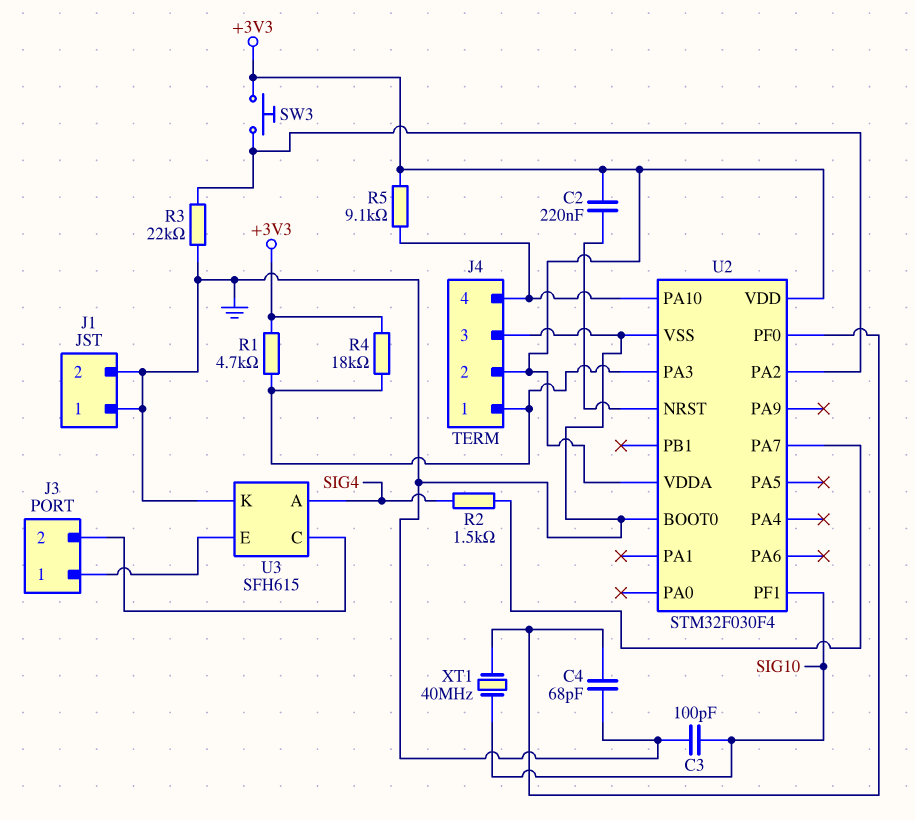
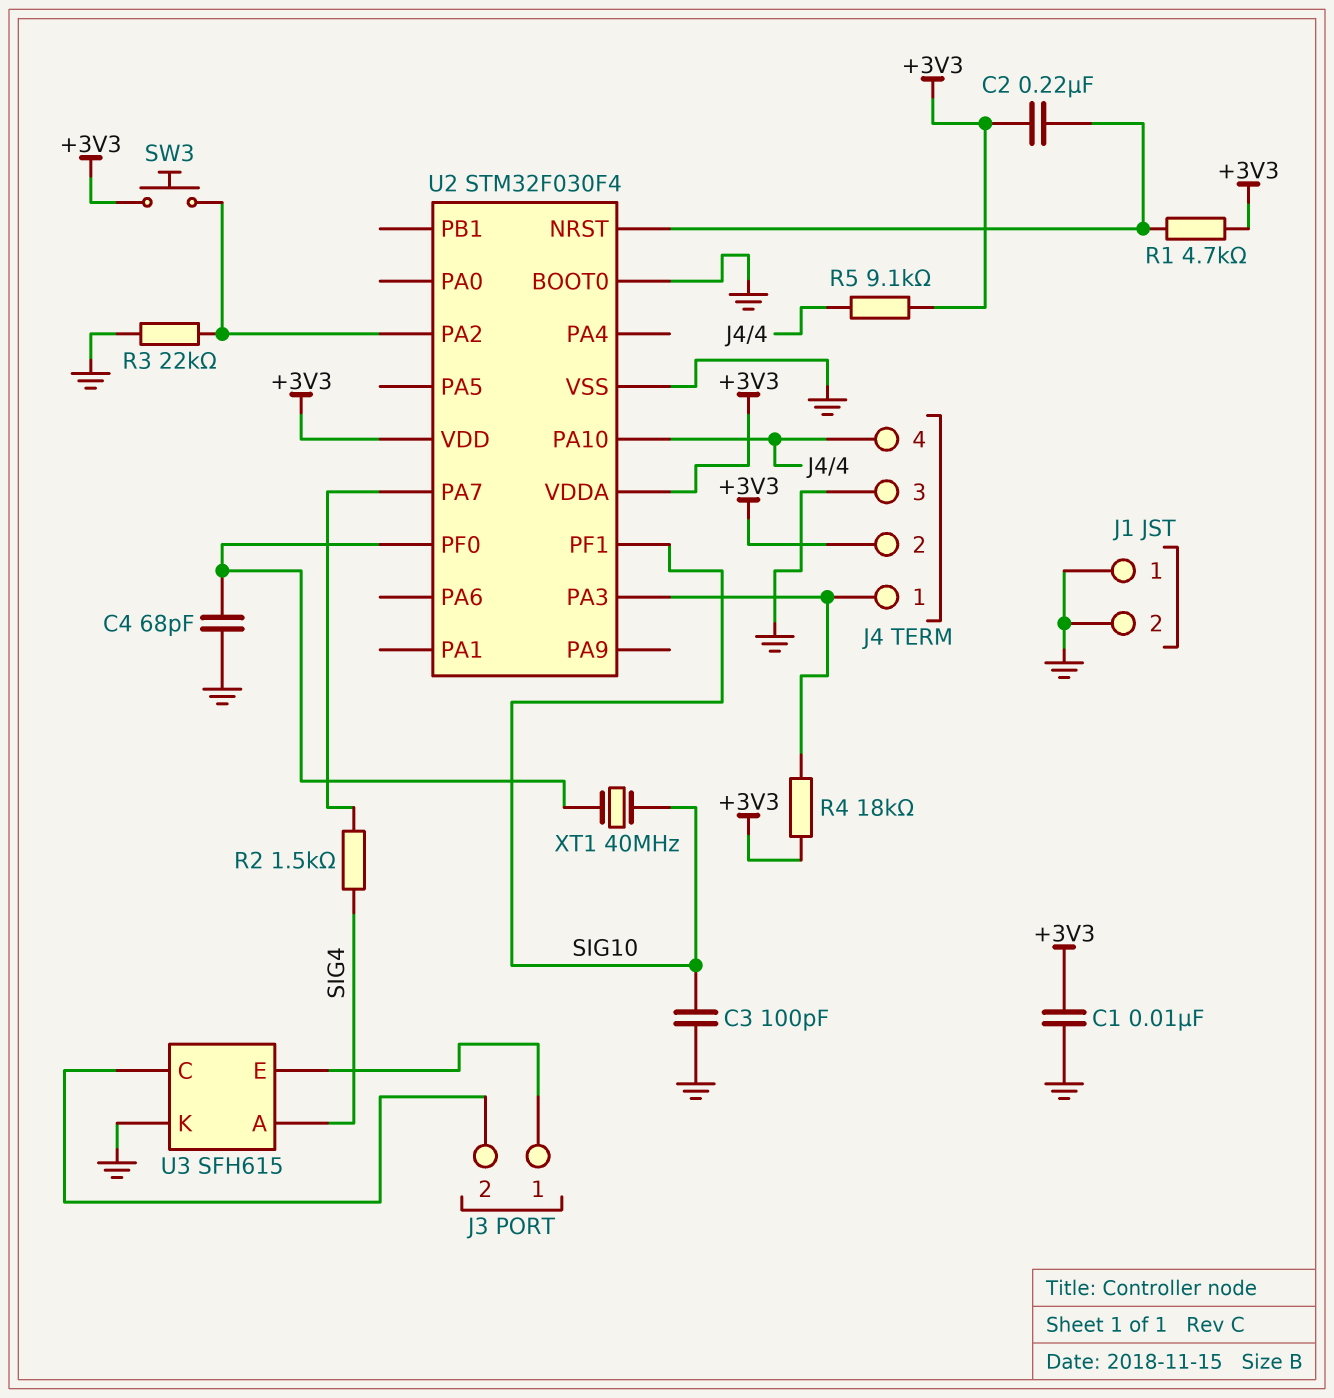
C1: none -> 10nF (+3V3, GND)
R1: 4.7k (+3V3, J4/1) -> 4.7k (+3V3, U2/NRST)

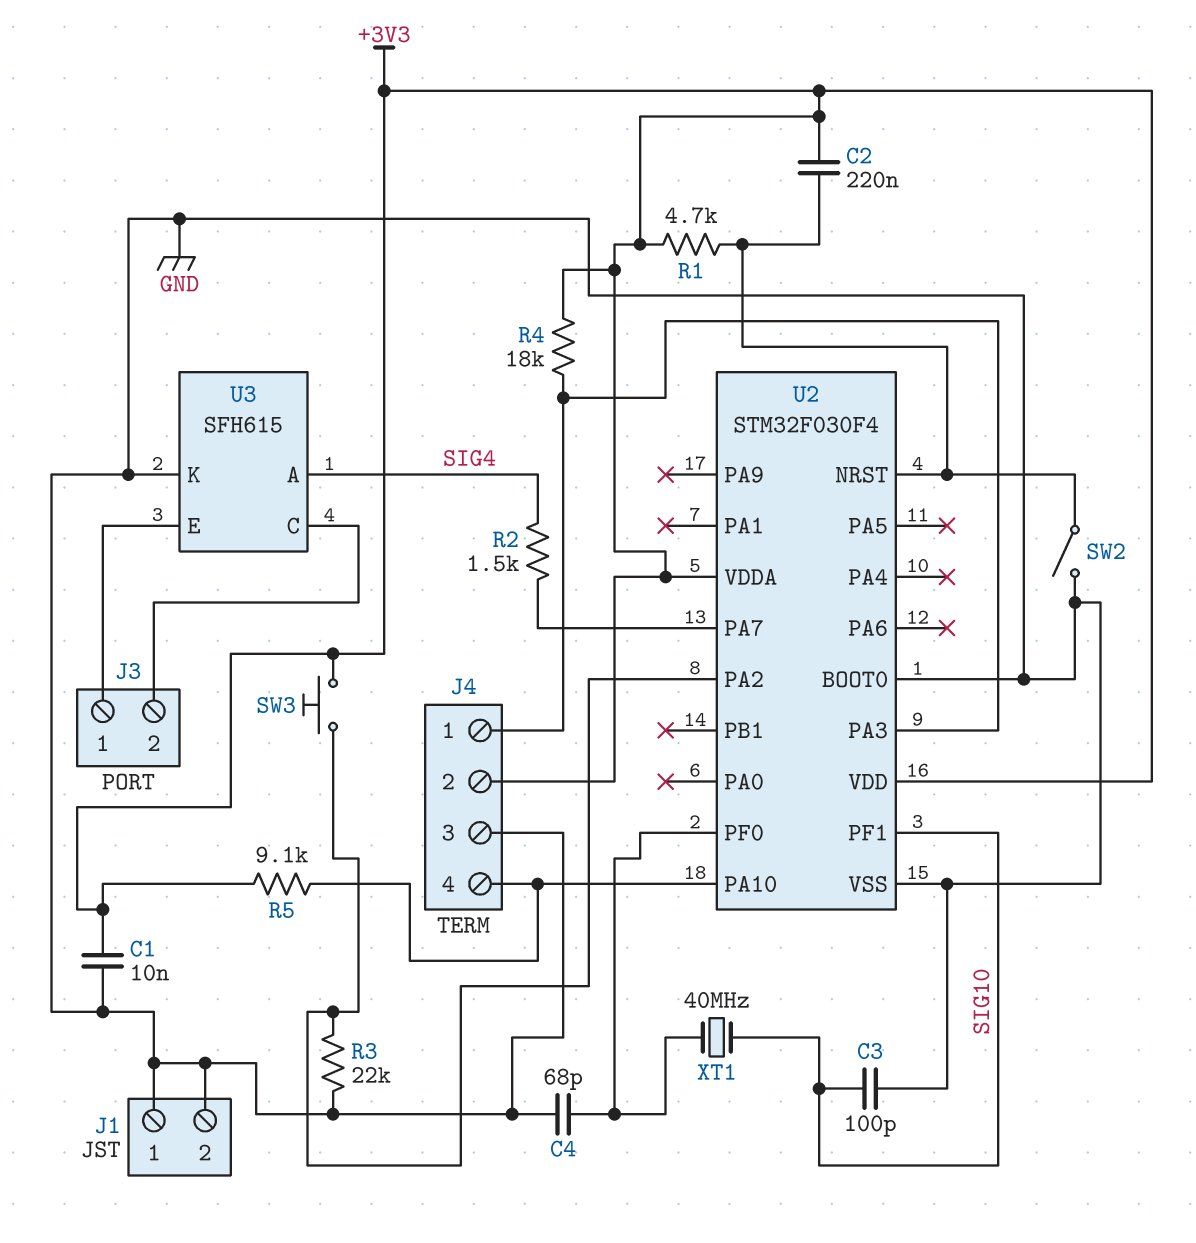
SW2: none -> switch (GND, U2/NRST)

